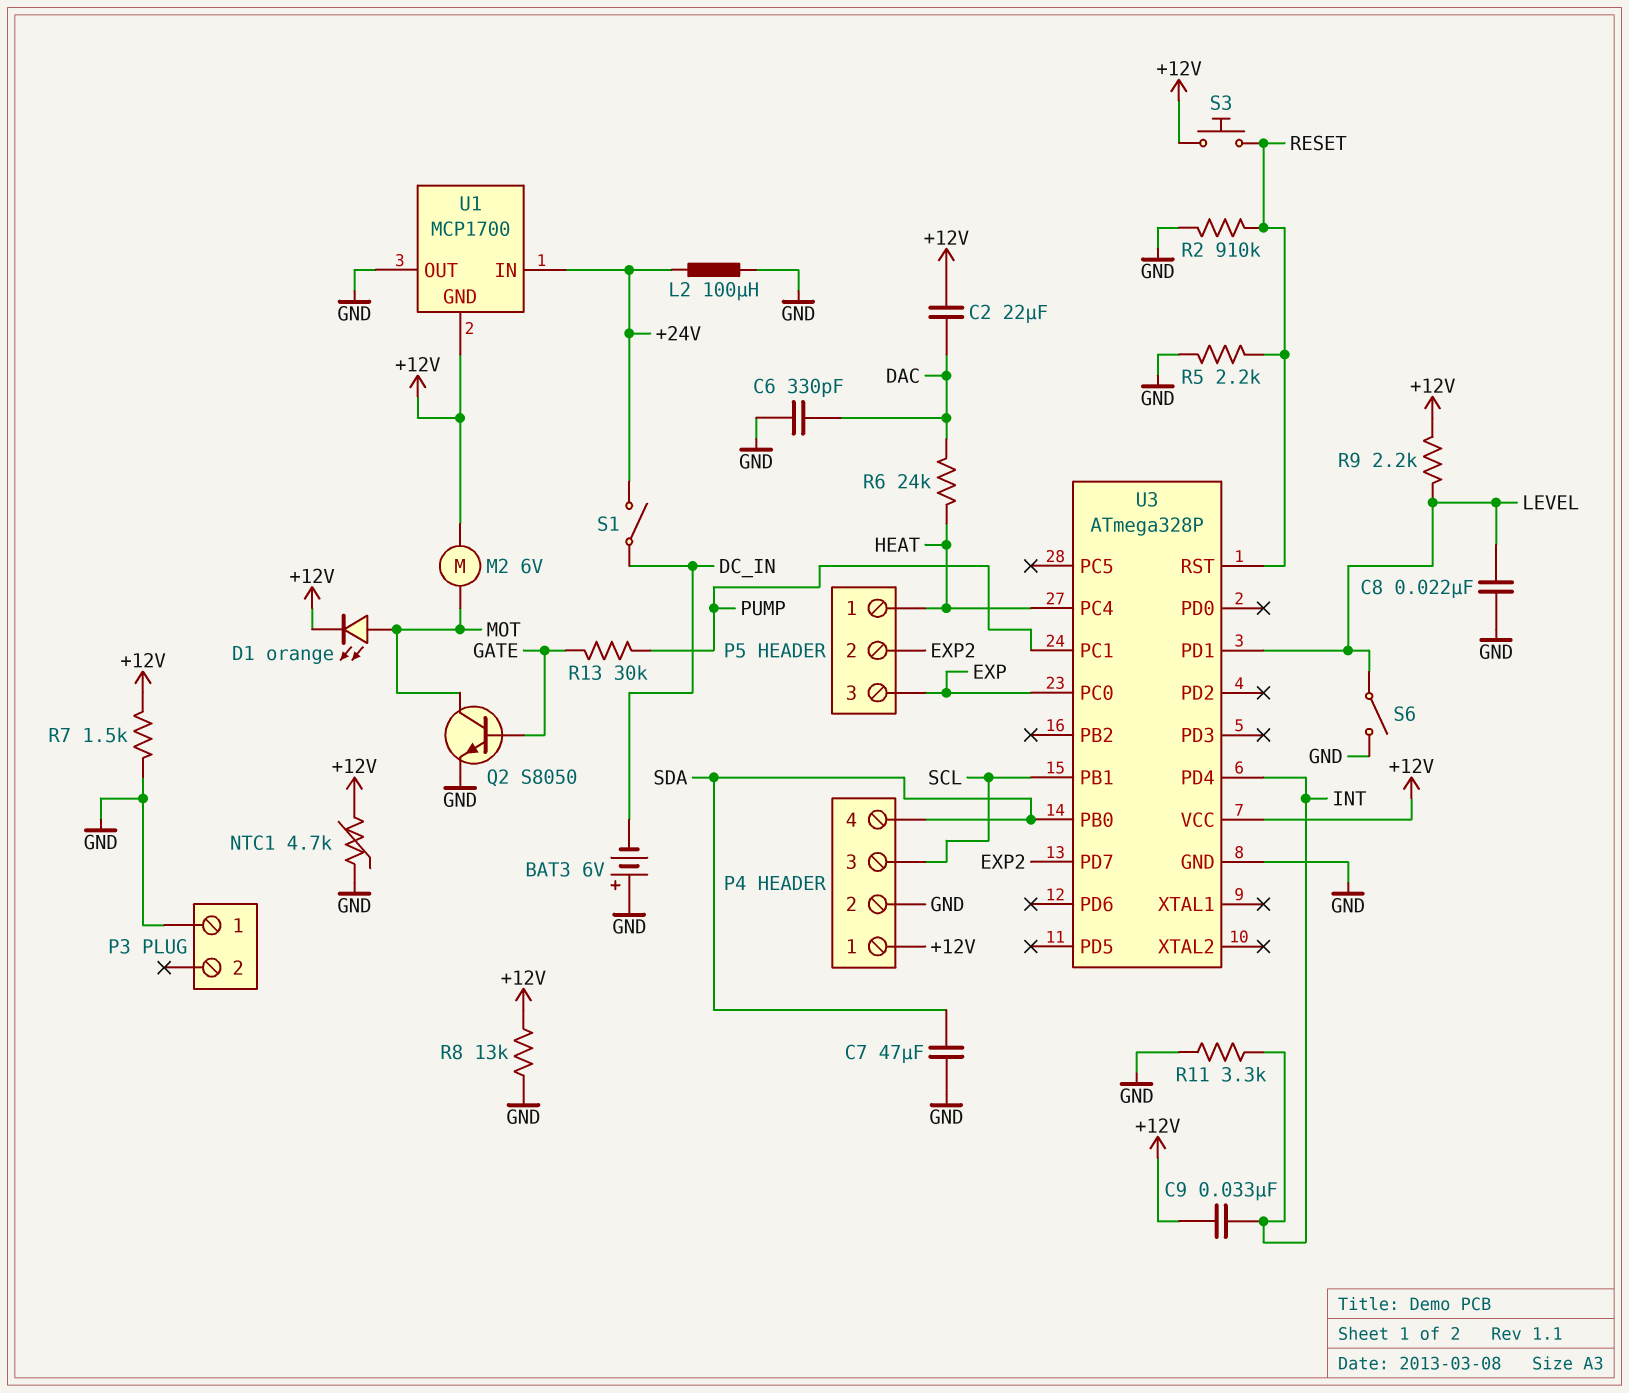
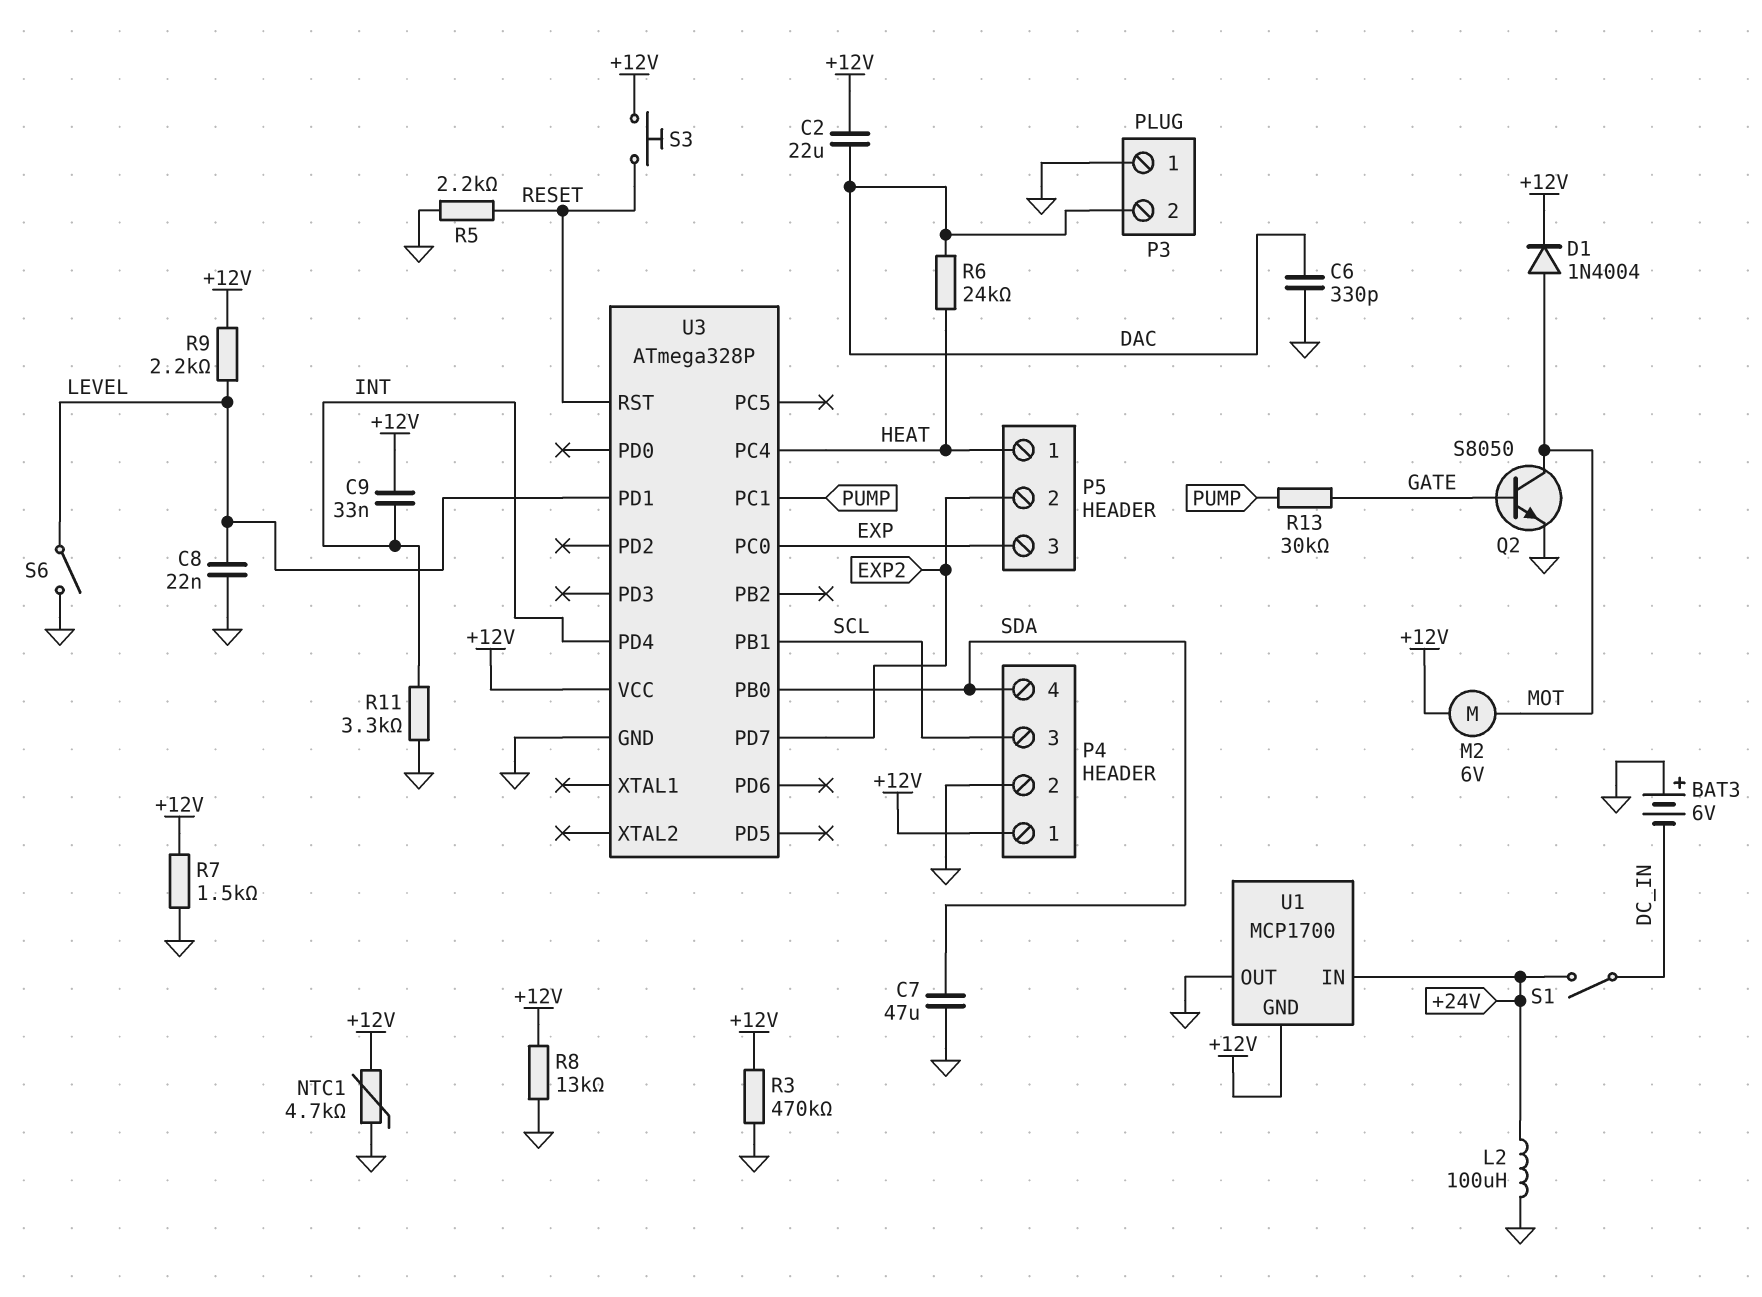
D1: LED orange (A MOT, K +12V) -> diode 1N4004 (A MOT, K +12V)
P3 pin 2: none -> DAC
R2: 910k (GND, RESET) -> none
R3: none -> 470k (+12V, GND)

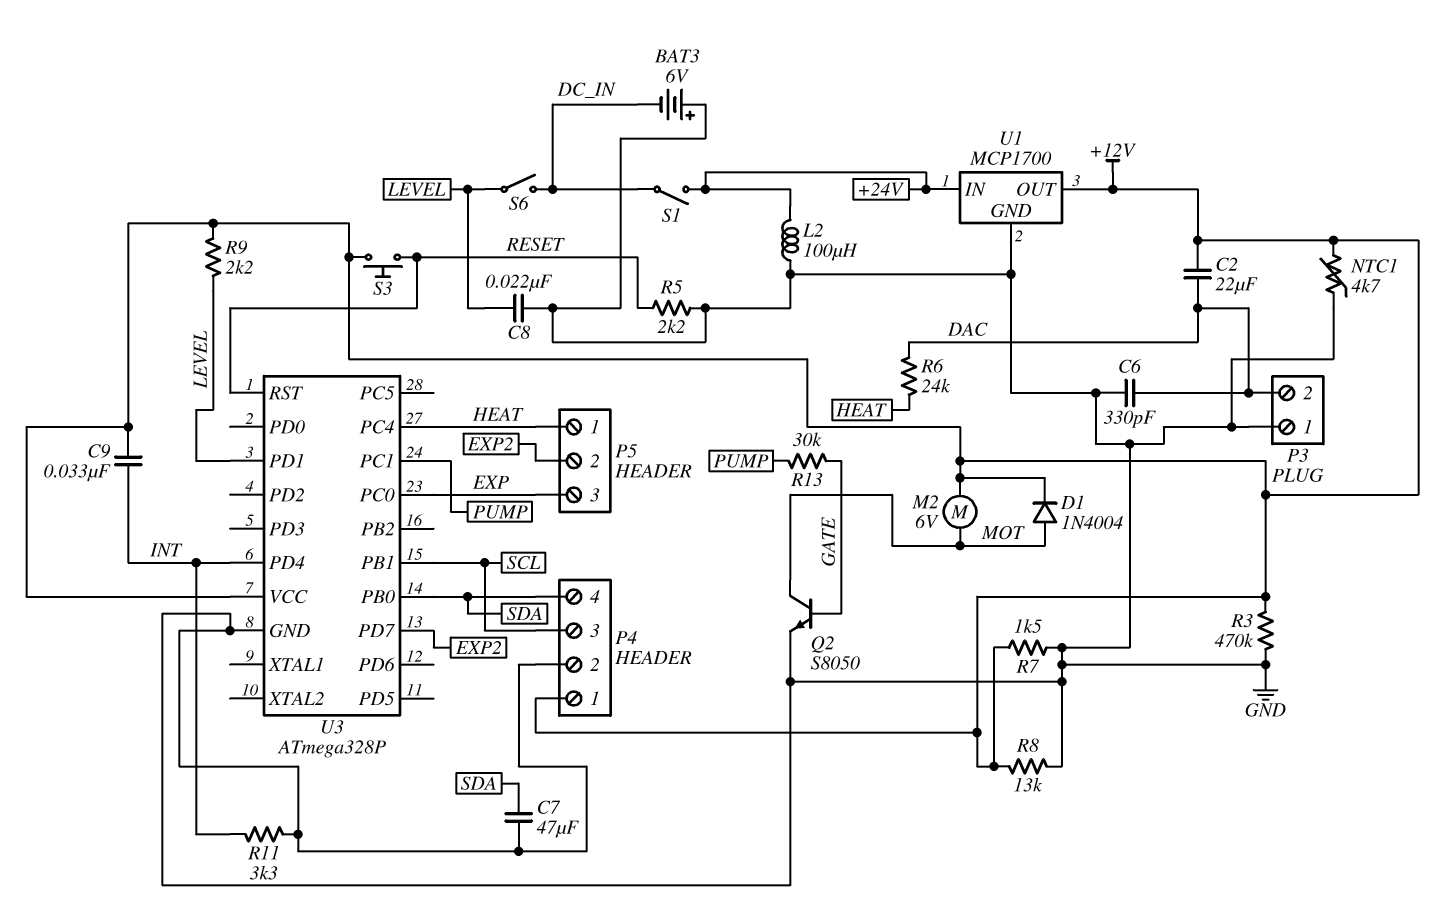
S6: switch (GND, LEVEL) -> switch (DC_IN, LEVEL)
U1 pin GND: +12V -> GND
U1 pin OUT: GND -> +12V

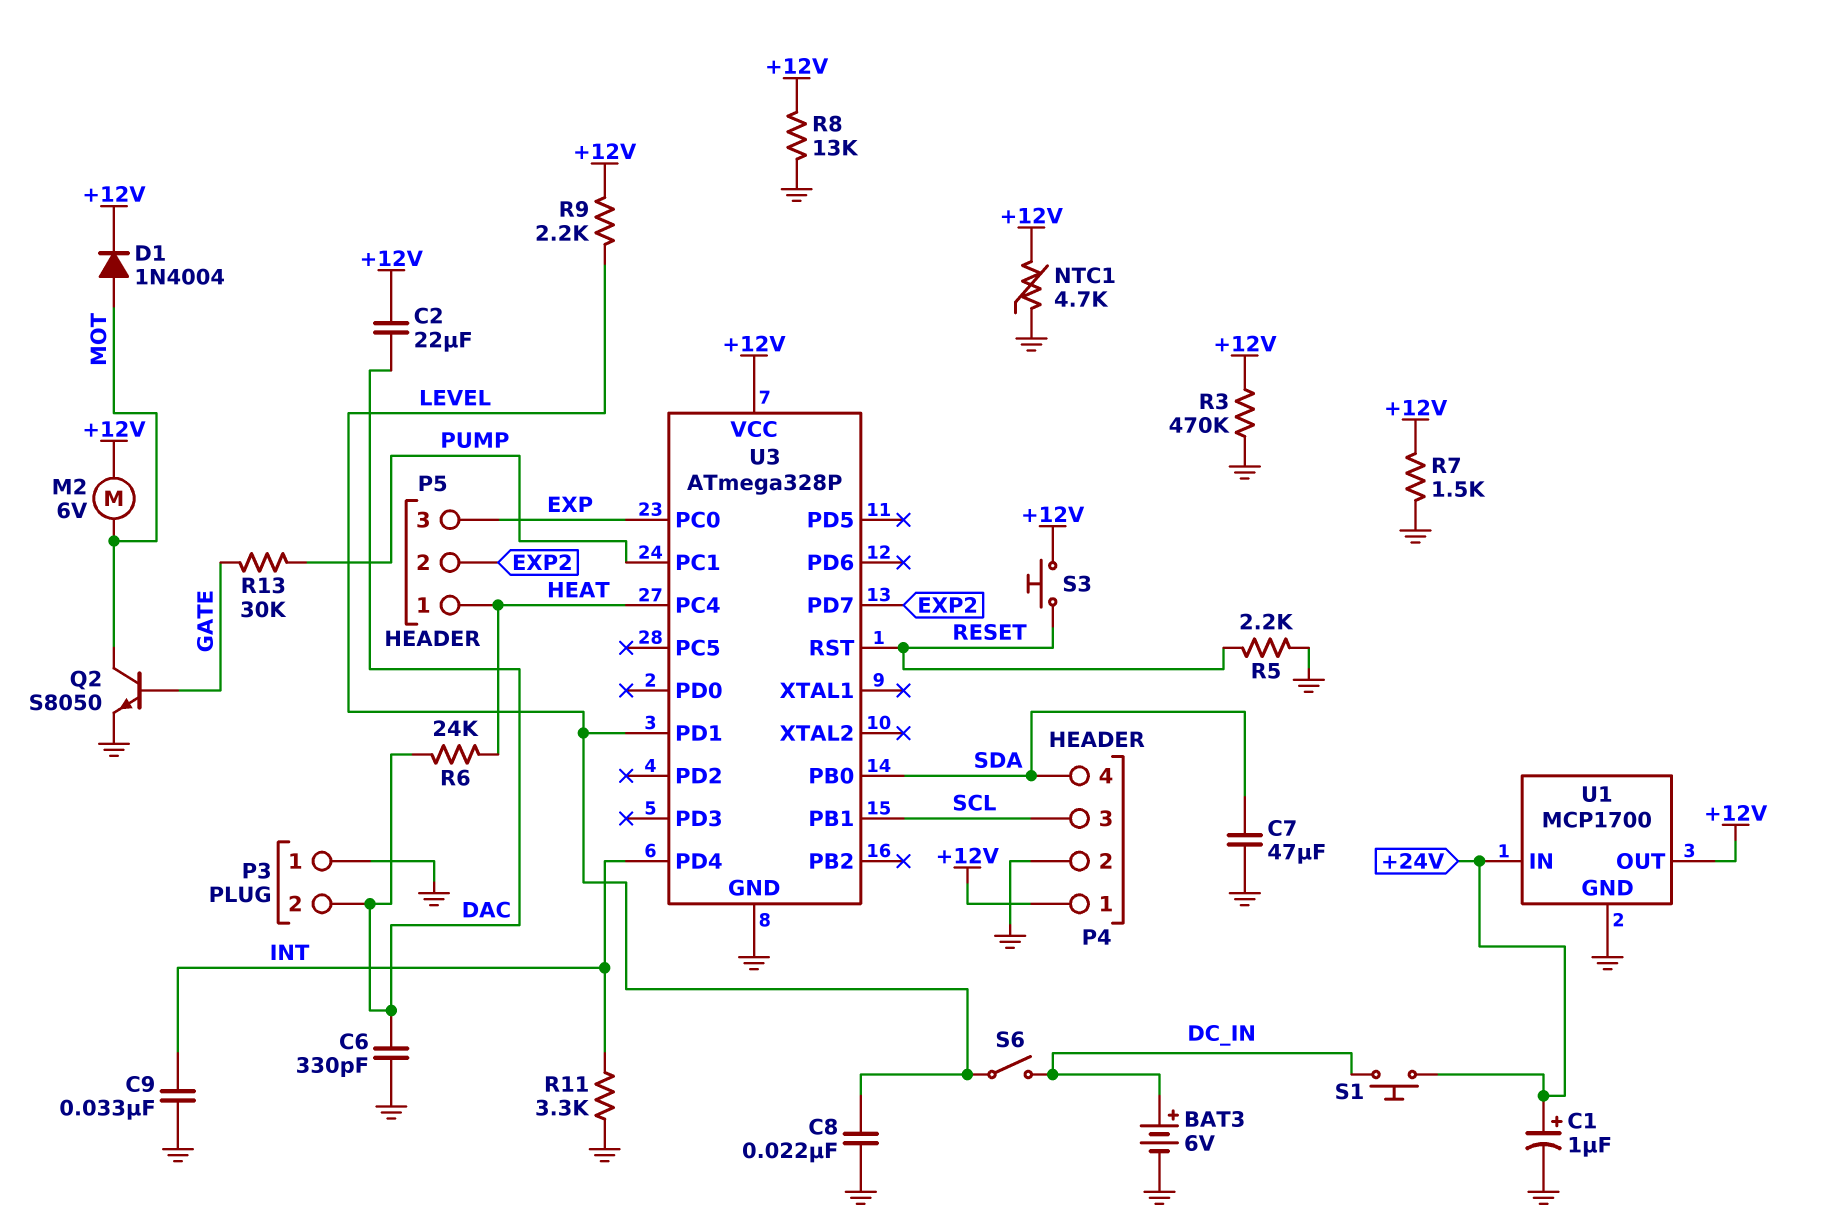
BAT3: 6V (plus GND, minus DC_IN) -> 6V (plus DC_IN, minus GND)
C1: none -> 1uF (plus +24V, minus GND)
C9: 33nF (+12V, INT) -> 33nF (GND, INT)
L2: 100uH (+24V, GND) -> none
S1: switch (+24V, DC_IN) -> button (+24V, DC_IN)

